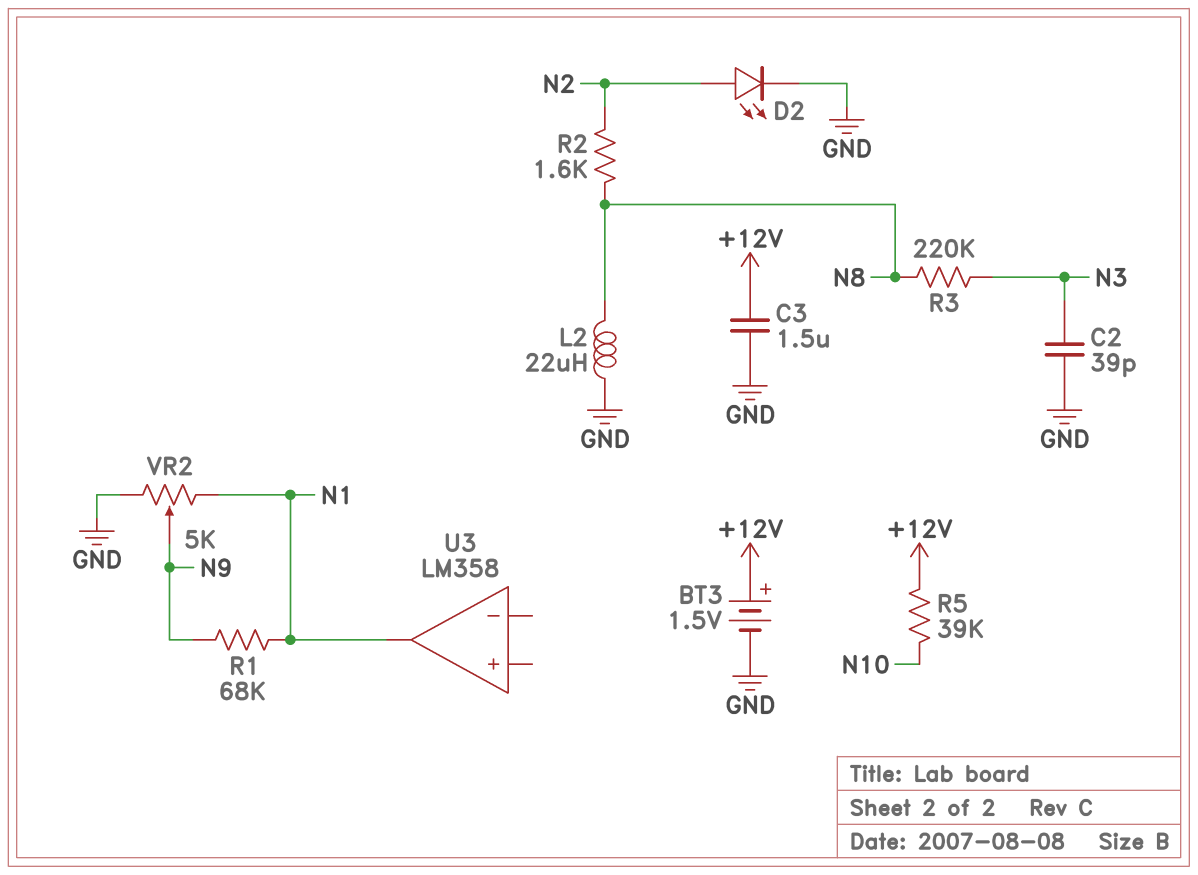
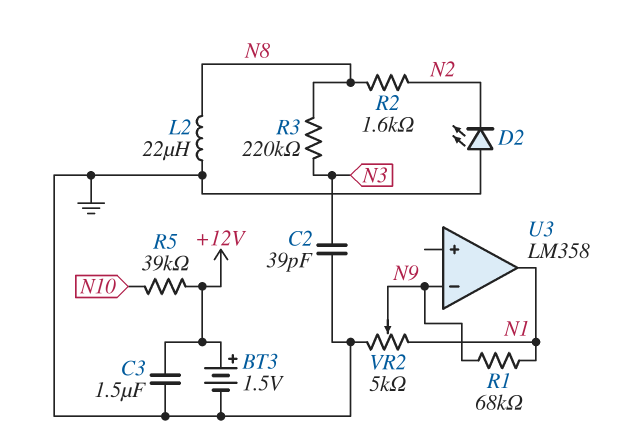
D2: LED (A N2, K GND) -> LED (A GND, K N2)
U3 pin in-: none -> N9

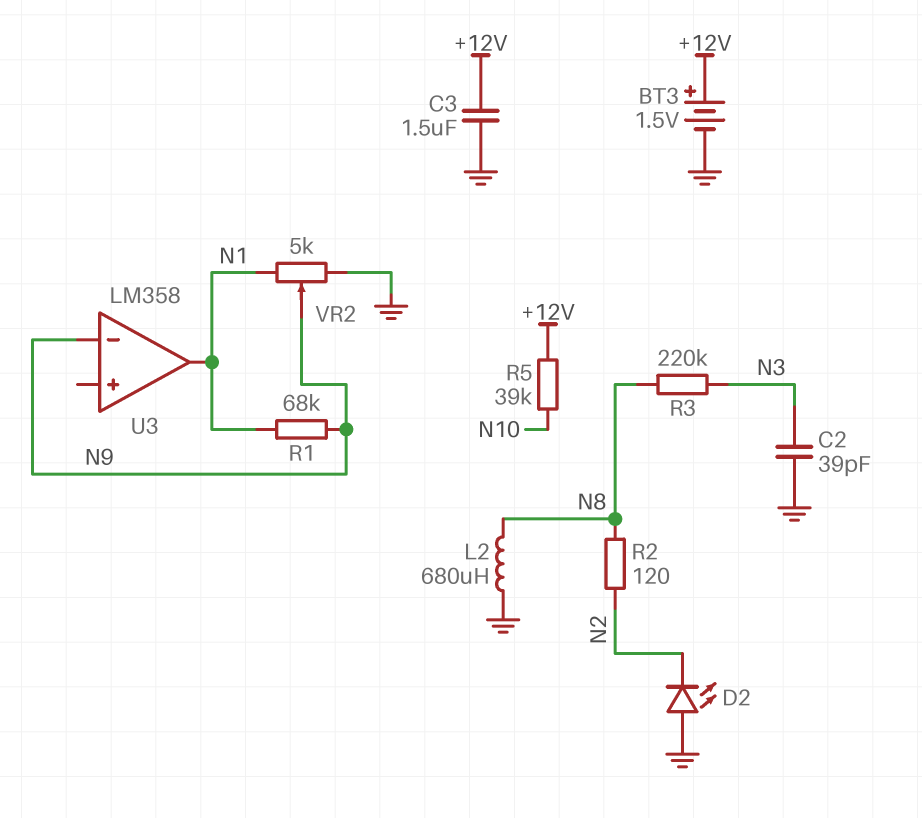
L2: 22uH (GND, N8) -> 680uH (GND, N8)
R2: 1.6k (N2, N8) -> 120 (N2, N8)

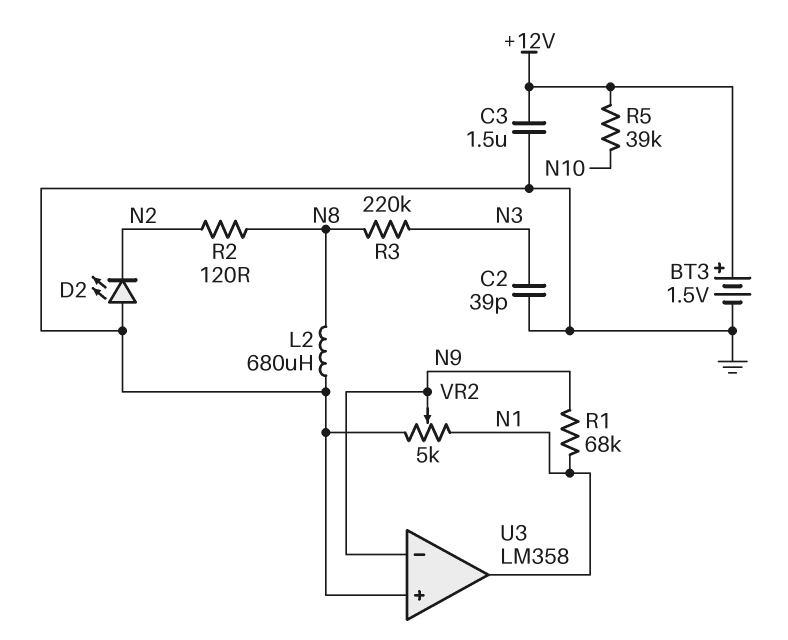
U3 pin in+: none -> GND

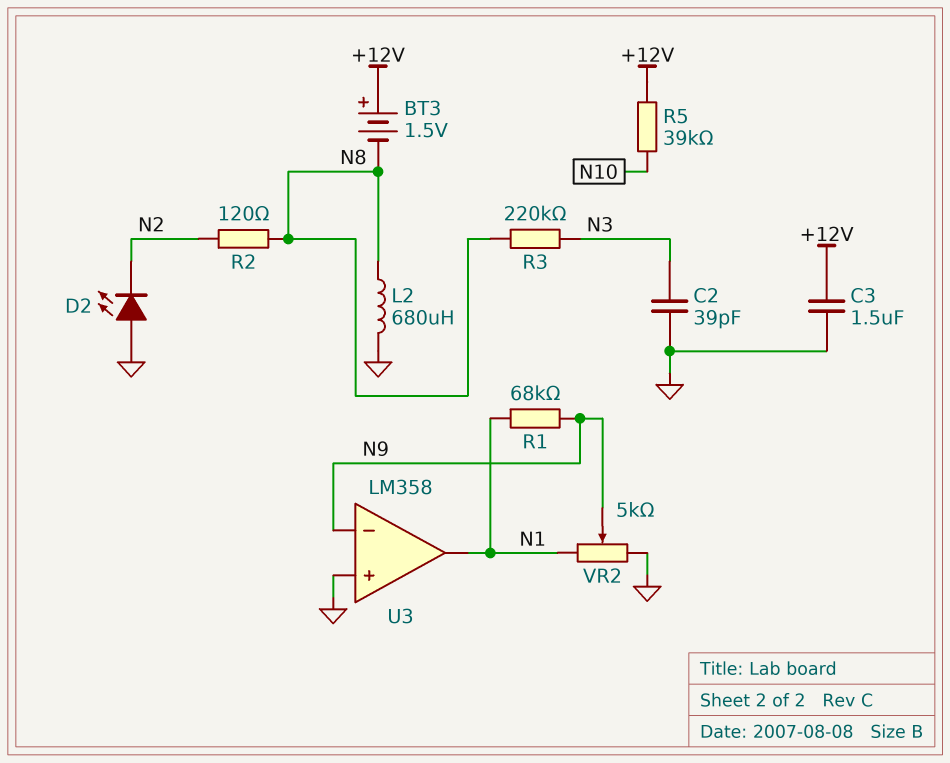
BT3: 1.5V (plus +12V, minus GND) -> 1.5V (plus +12V, minus N8)

